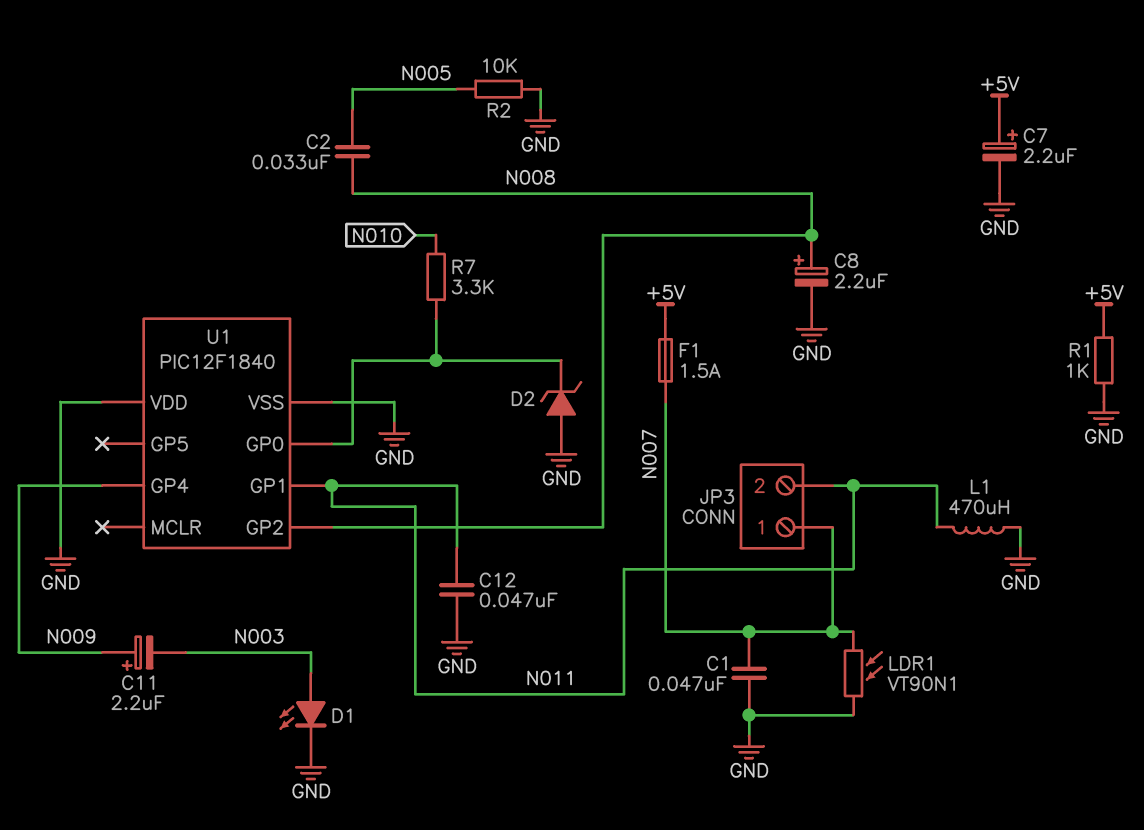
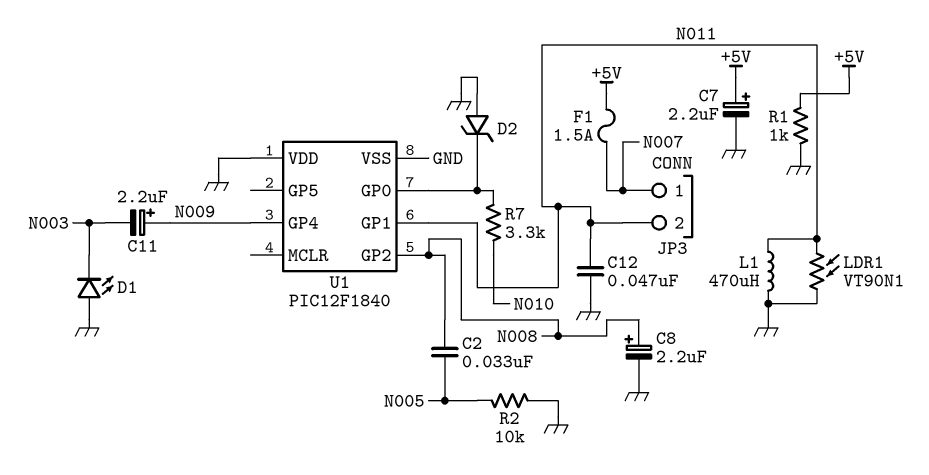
C1: 47nF (GND, N007) -> none
D1: LED (A N003, K GND) -> LED (A GND, K N003)
LDR1: VT90N1 (GND, N007) -> VT90N1 (GND, N011)

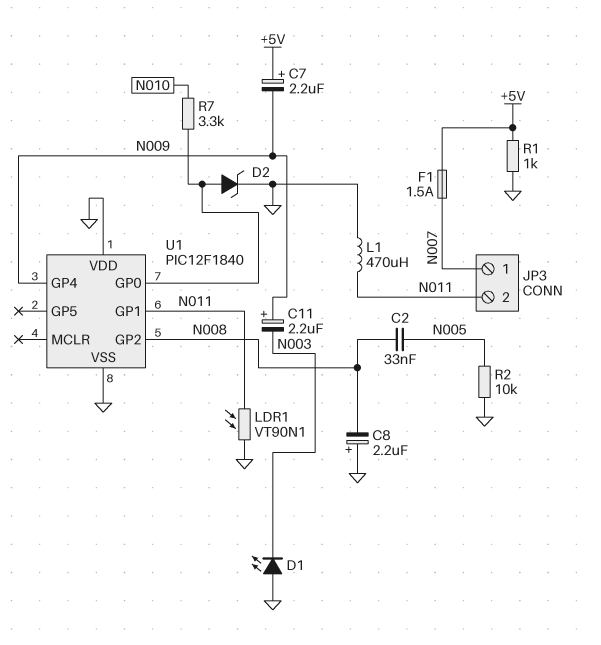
C7: 2.2uF (plus +5V, minus GND) -> 2.2uF (plus +5V, minus N009)
C8: 2.2uF (plus N008, minus GND) -> 2.2uF (plus GND, minus N008)
C12: 47nF (GND, N011) -> none
D2: zener (A GND, K U1/GP0) -> zener (A U1/GP0, K GND)

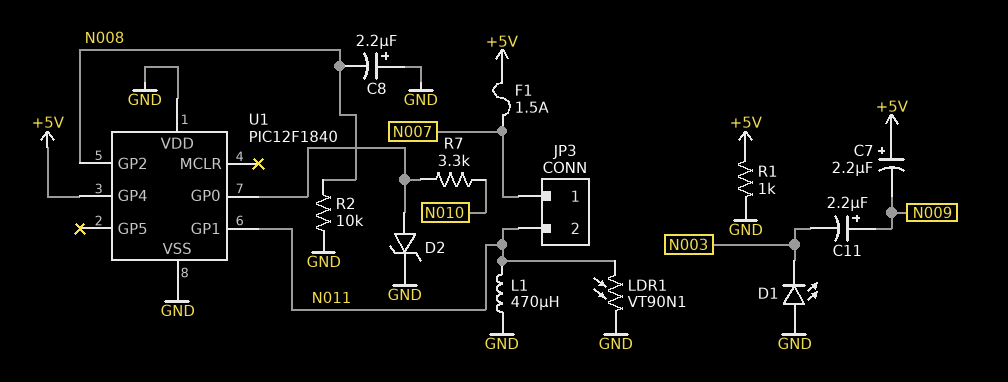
C2: 33nF (N005, N008) -> none
R2: 10k (GND, N005) -> 10k (GND, N008)
U1 pin GP4: N009 -> +5V

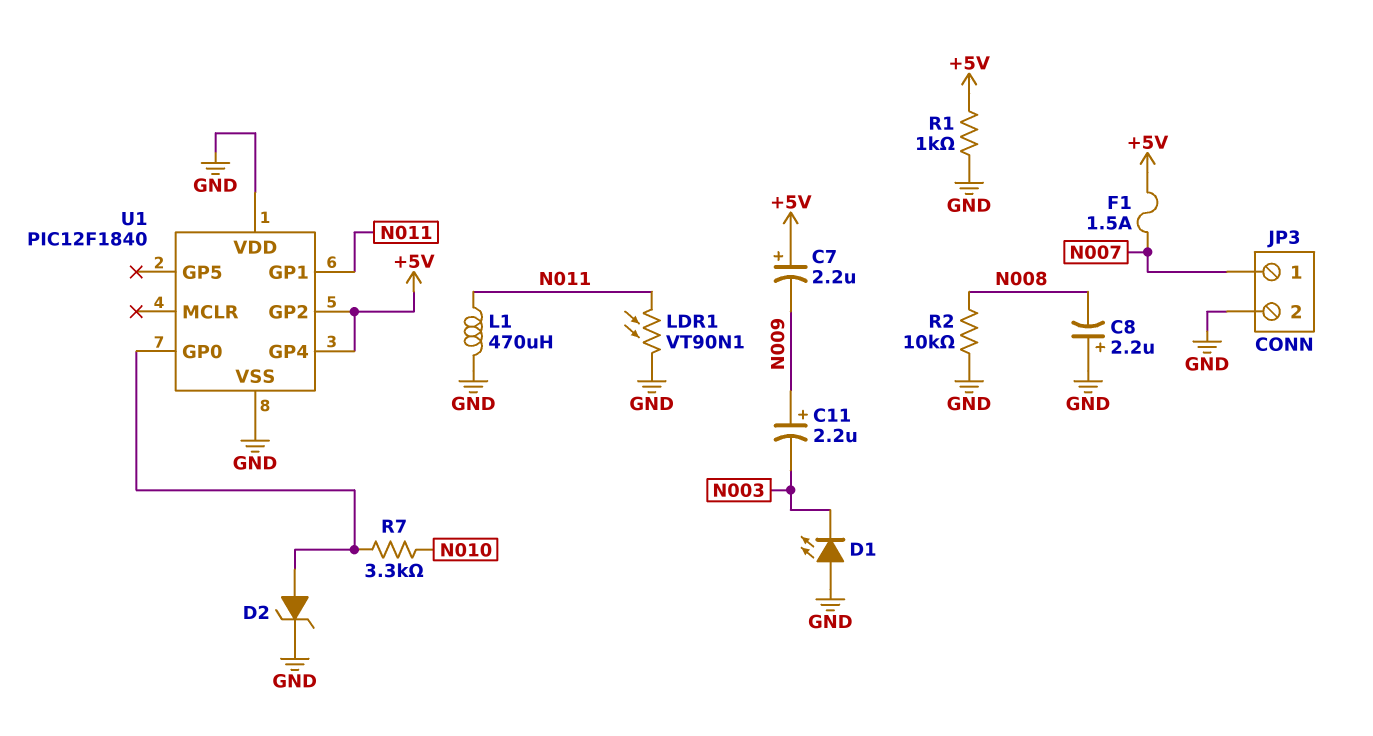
JP3 pin 2: N011 -> GND
U1 pin GP2: N008 -> +5V

